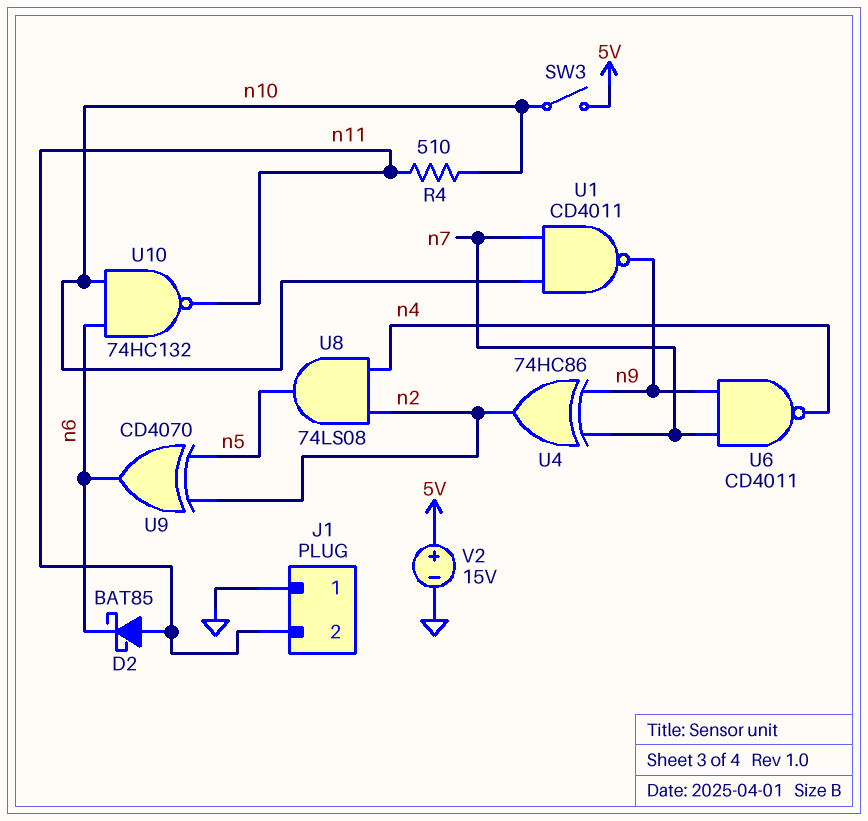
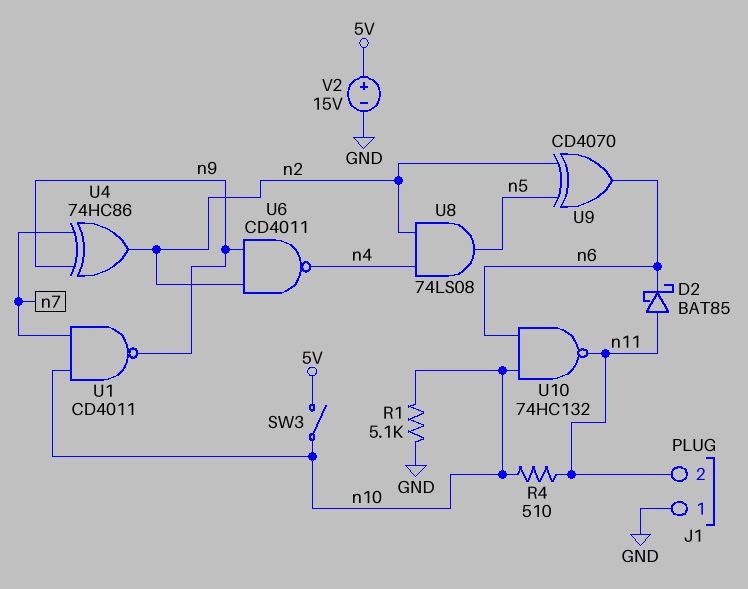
R1: none -> 5.1k (GND, n10)
U6: NAND CD4011 (in n7, in n9, out n4) -> NAND CD4011 (in n2, in n9, out n4)

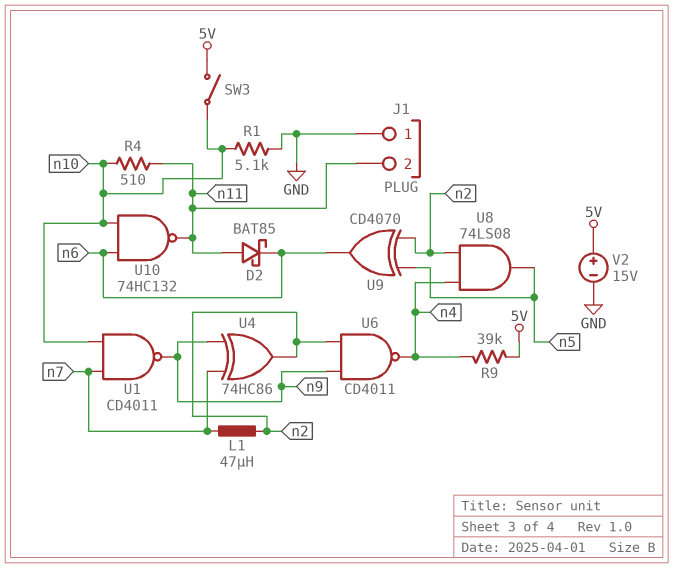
L1: none -> 47uH (n2, n7)
R9: none -> 39k (5V, n4)

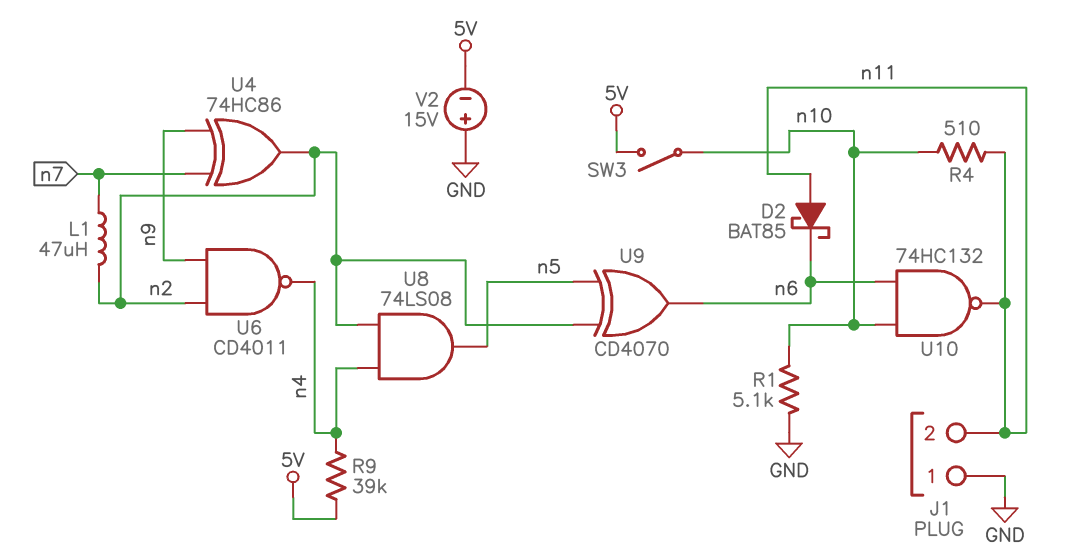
U1: NAND CD4011 (in n7, in n10, out n9) -> none
V2: 15V (plus 5V, minus GND) -> 15V (plus GND, minus 5V)

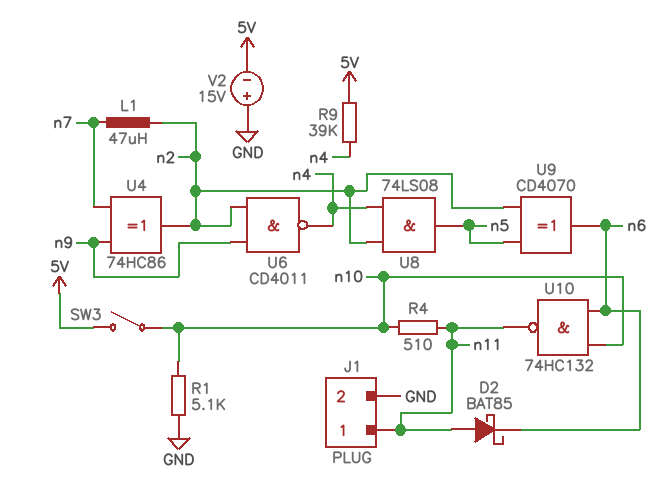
J1 pin 1: GND -> n11
J1 pin 2: n11 -> GND

